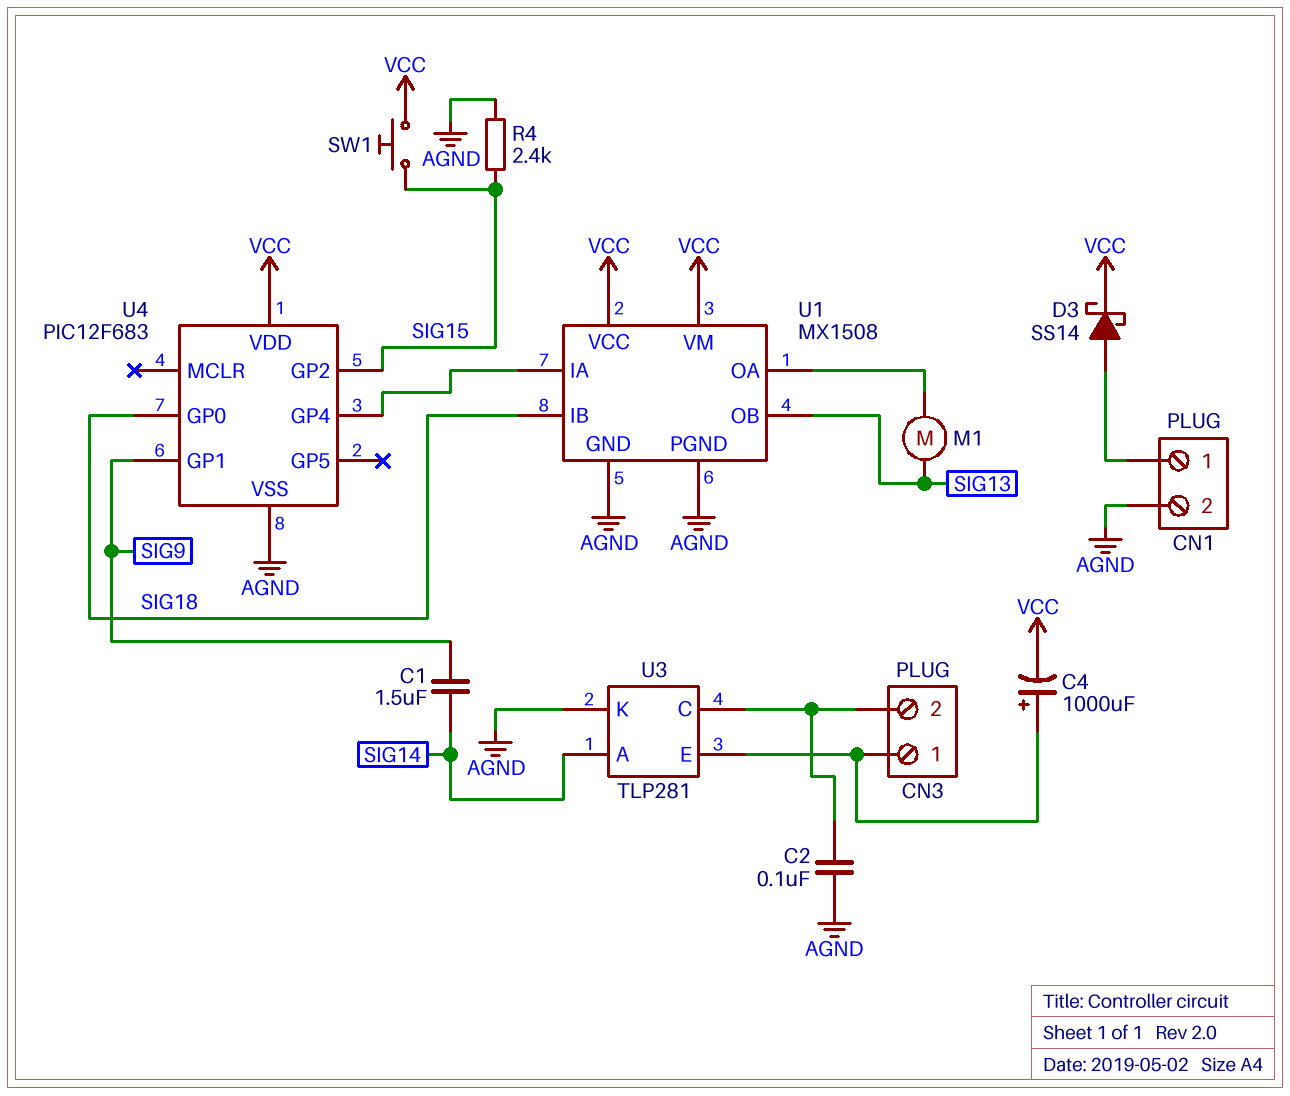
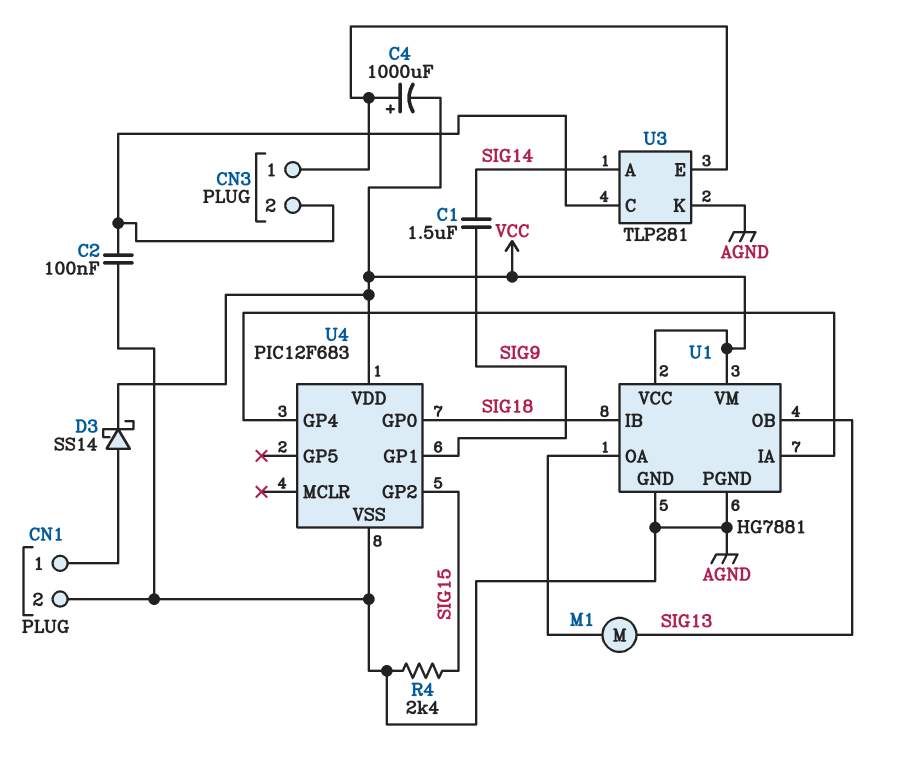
SW1: button (SIG15, VCC) -> none
U1: MX1508 -> HG7881

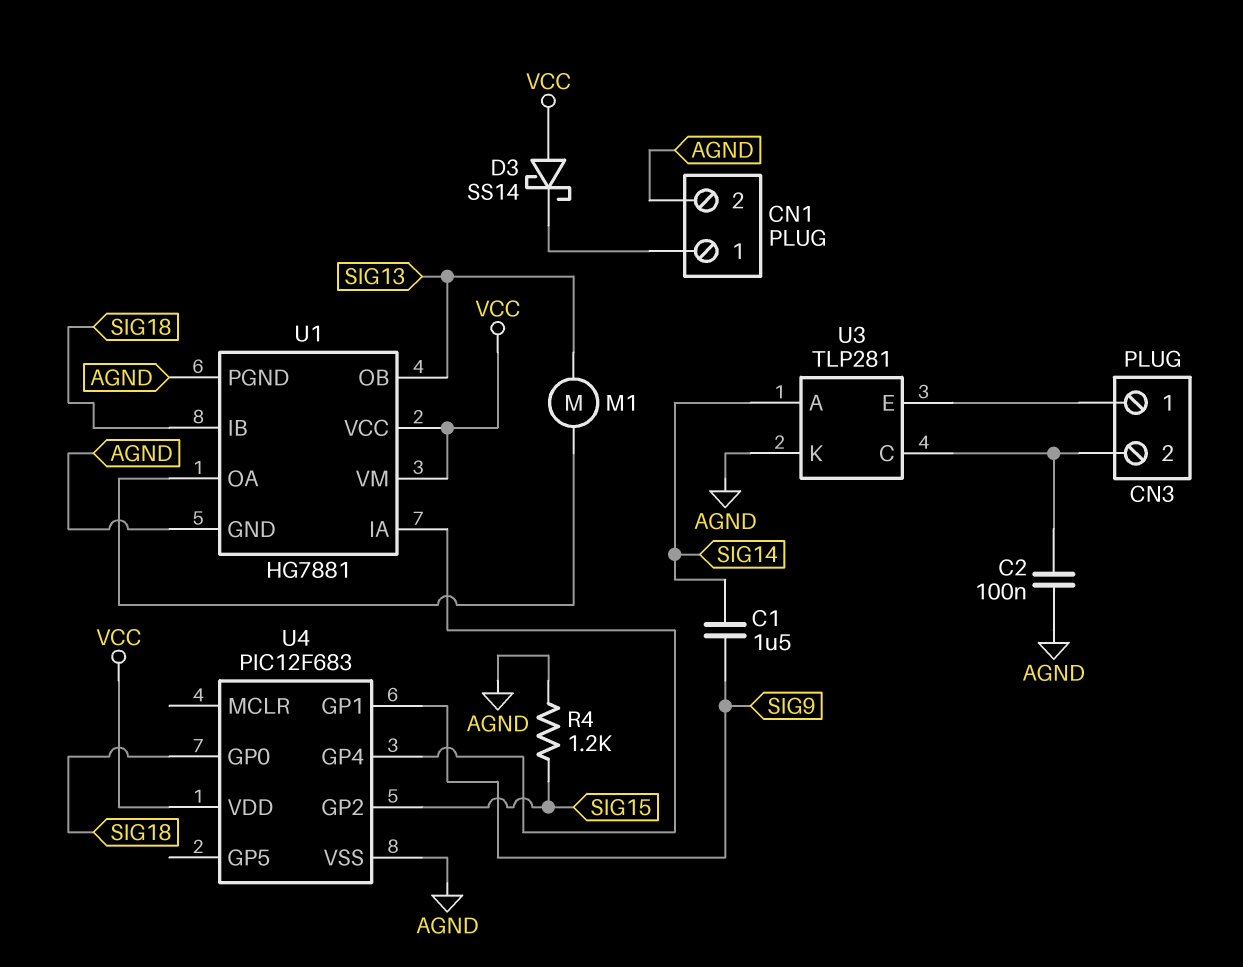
C4: 1000uF (plus CN3/1, minus VCC) -> none
D3: schottky SS14 (A CN1/1, K VCC) -> schottky SS14 (A VCC, K CN1/1)
R4: 2.4k (AGND, SIG15) -> 1.2k (AGND, SIG15)

